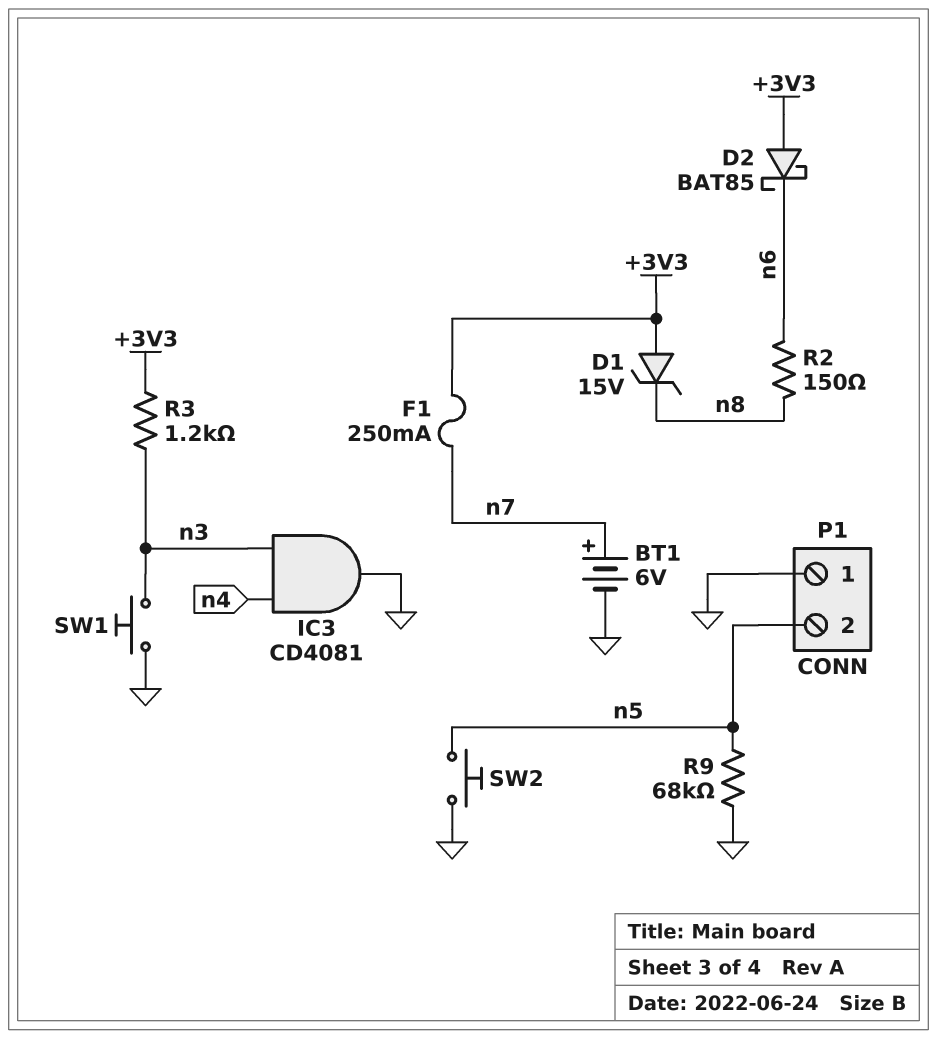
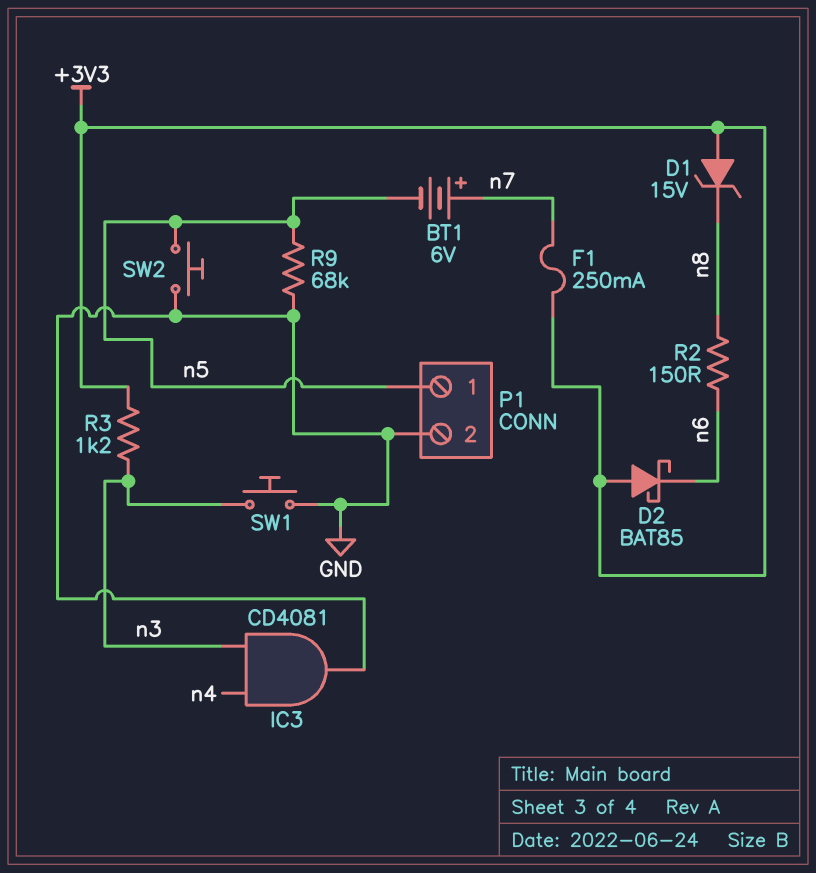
BT1: 6V (plus n7, minus GND) -> 6V (plus n7, minus n5)
P1 pin 1: GND -> n5
P1 pin 2: n5 -> GND

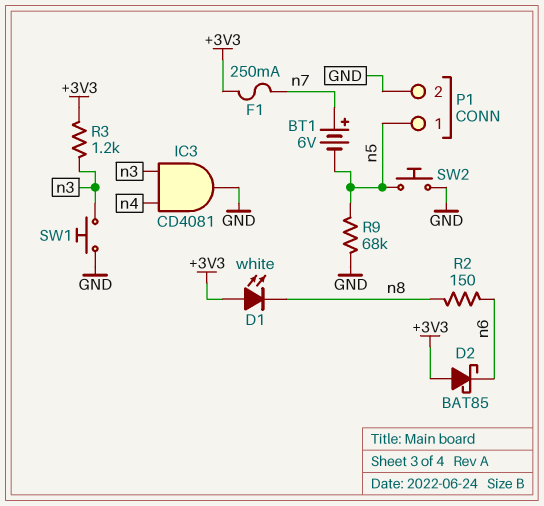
D1: zener 15V (A +3V3, K n8) -> LED white (A +3V3, K n8)

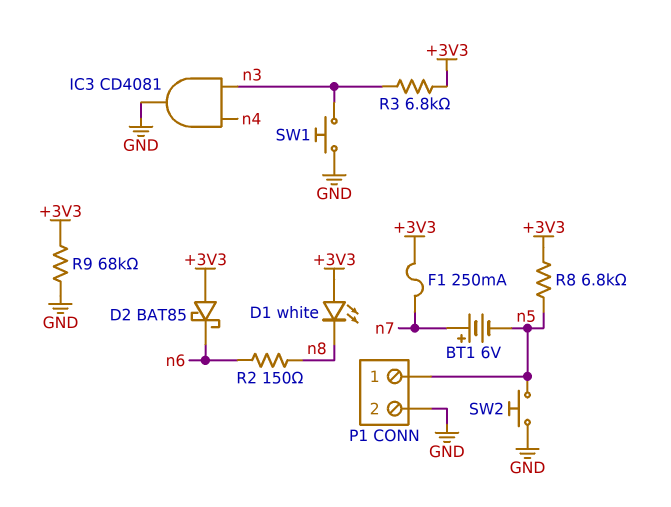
R3: 1.2k (+3V3, n3) -> 6.8k (+3V3, n3)
R8: none -> 6.8k (+3V3, n5)
R9: 68k (GND, n5) -> 68k (+3V3, GND)

